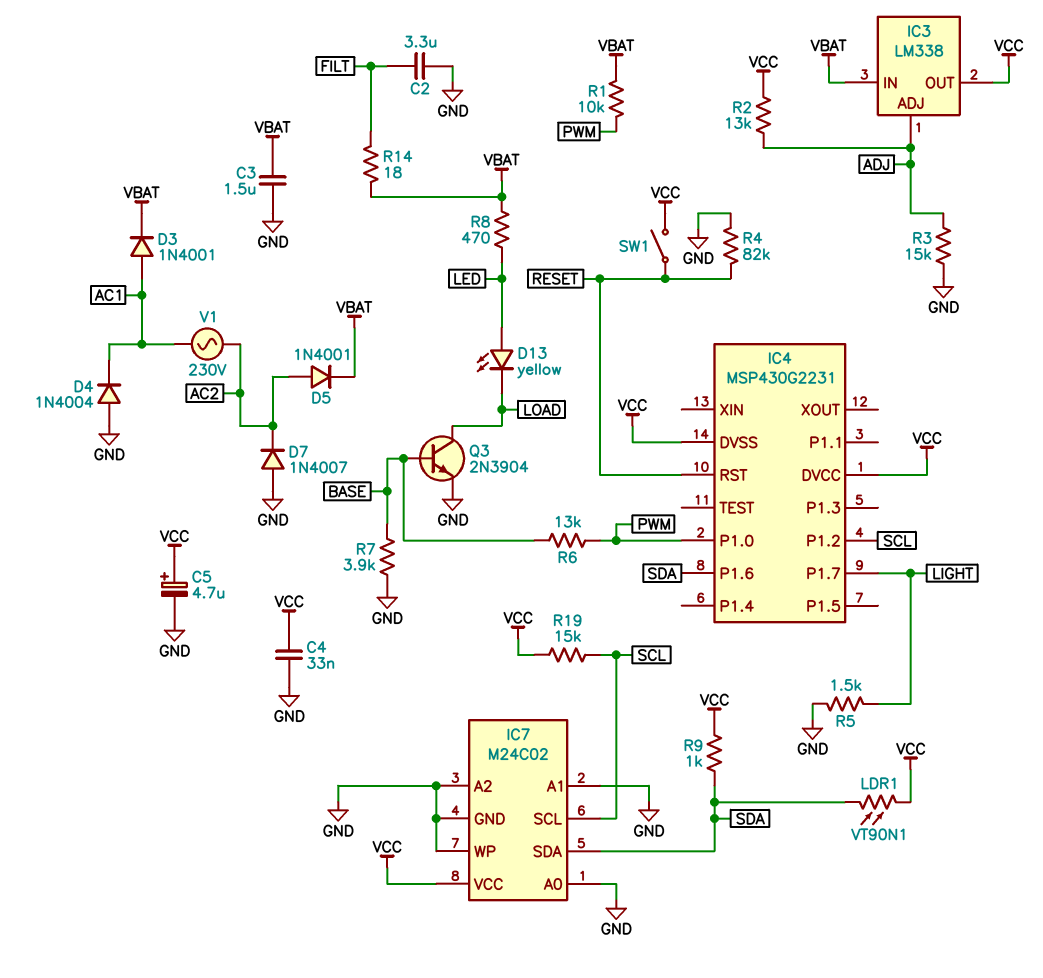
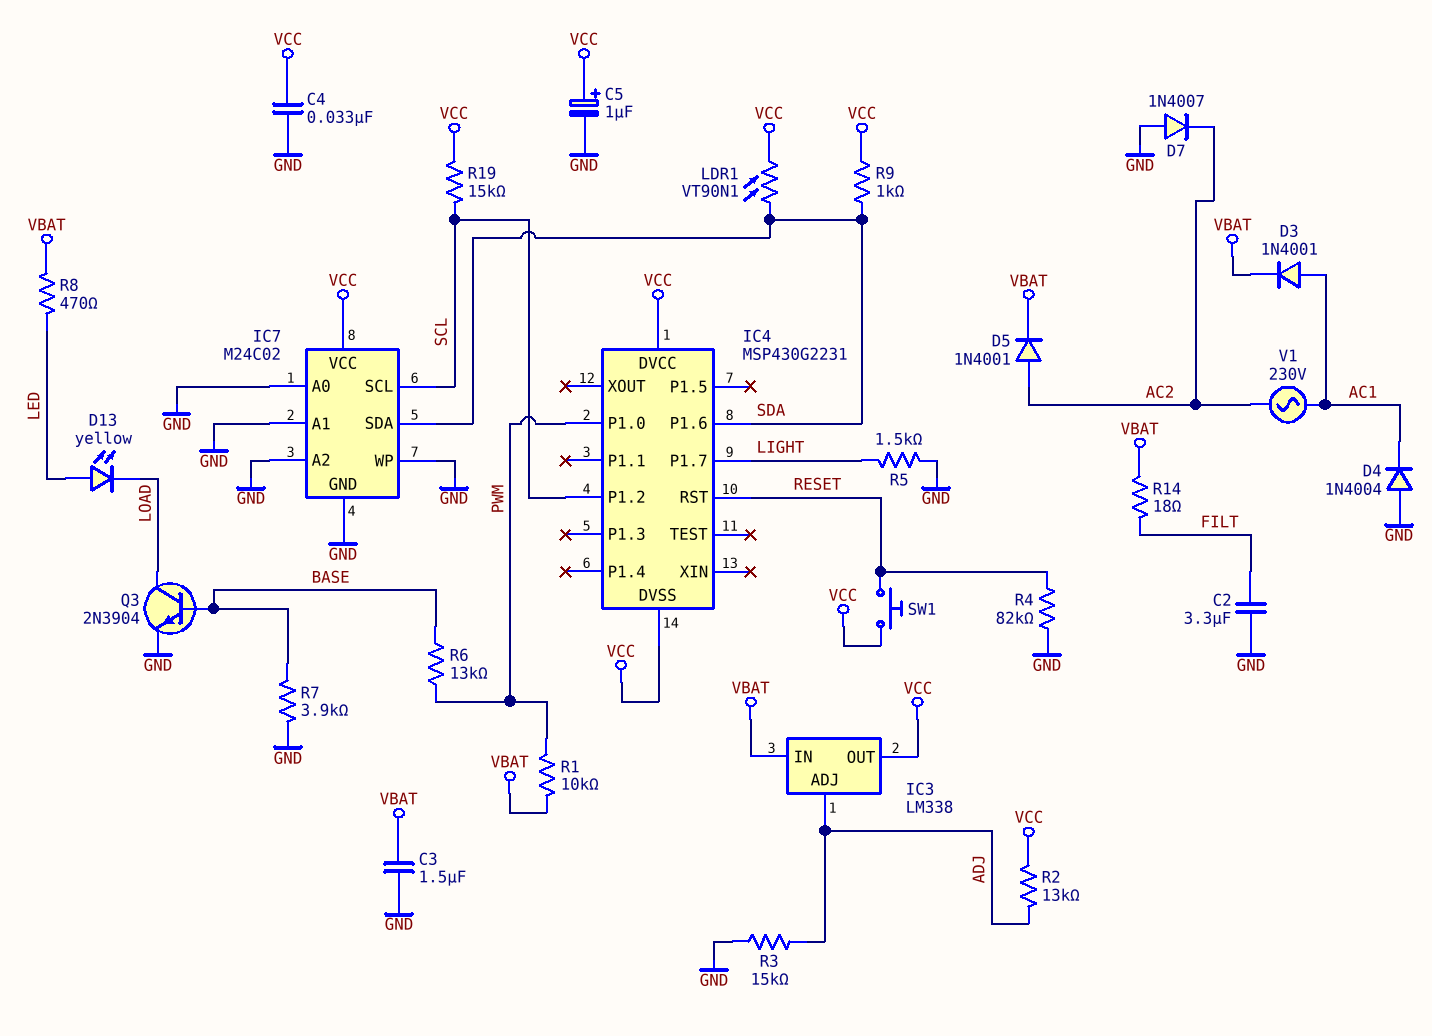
C5: 4.7uF (plus VCC, minus GND) -> 1uF (plus VCC, minus GND)
SW1: switch (RESET, VCC) -> button (RESET, VCC)

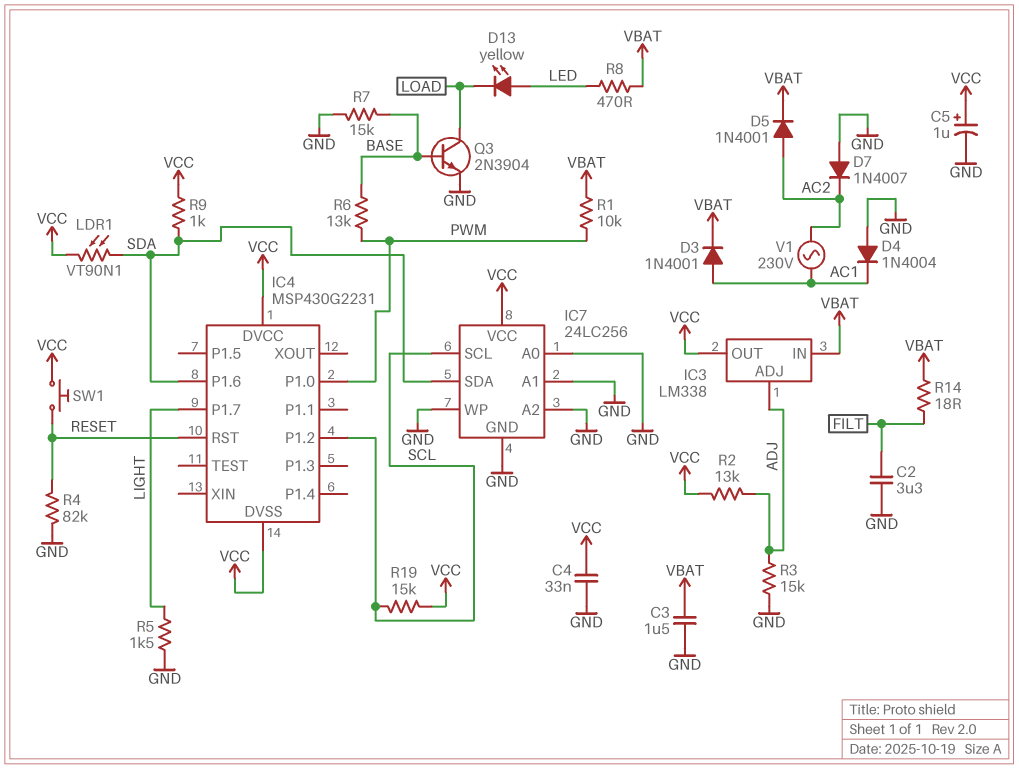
IC7: M24C02 -> 24LC256
R7: 3.9k (BASE, GND) -> 15k (BASE, GND)

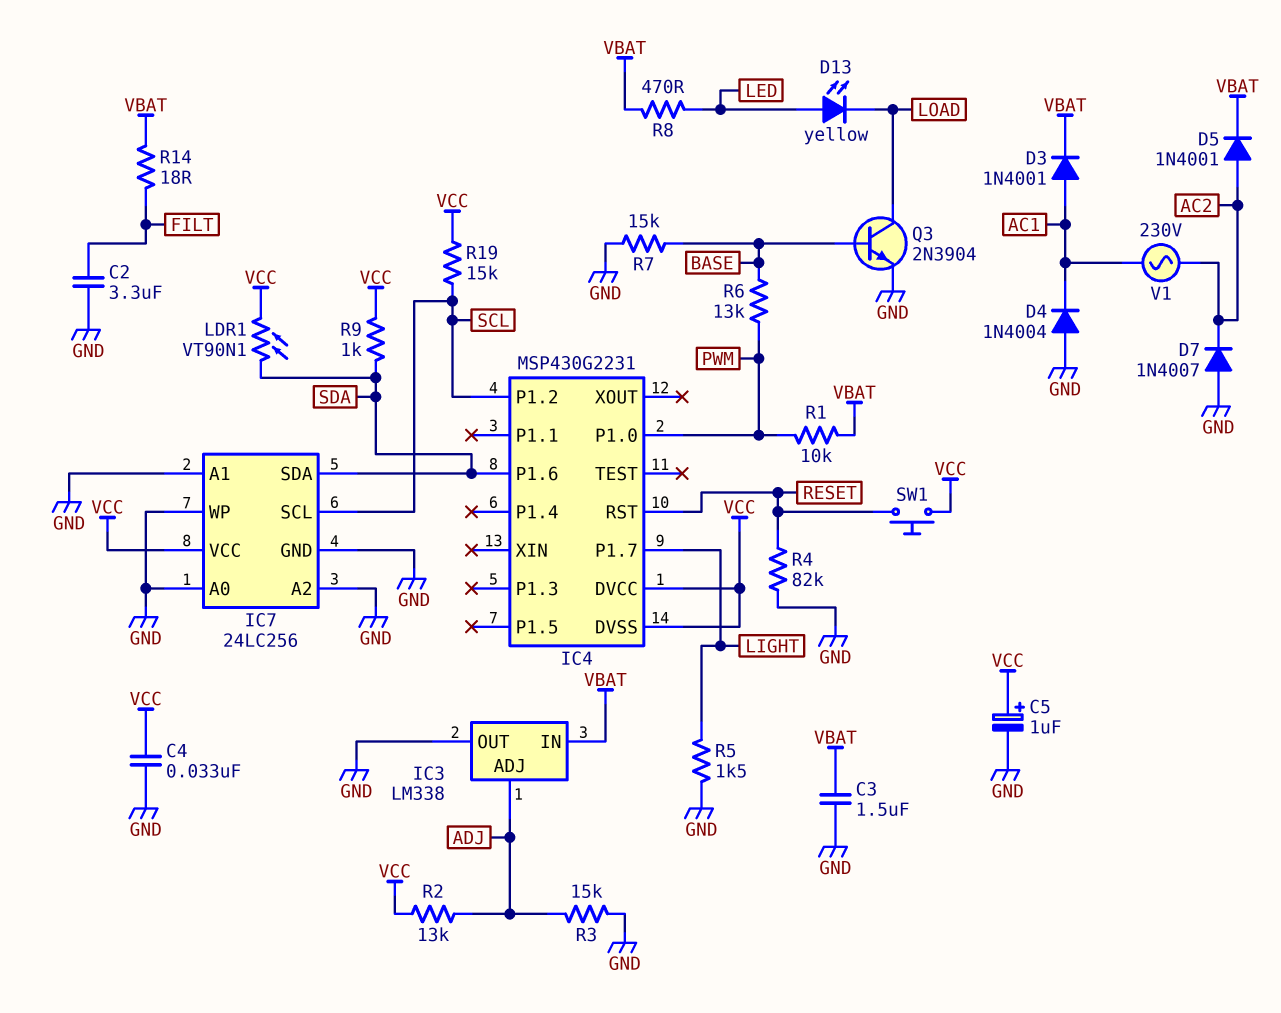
IC3 pin OUT: VCC -> GND

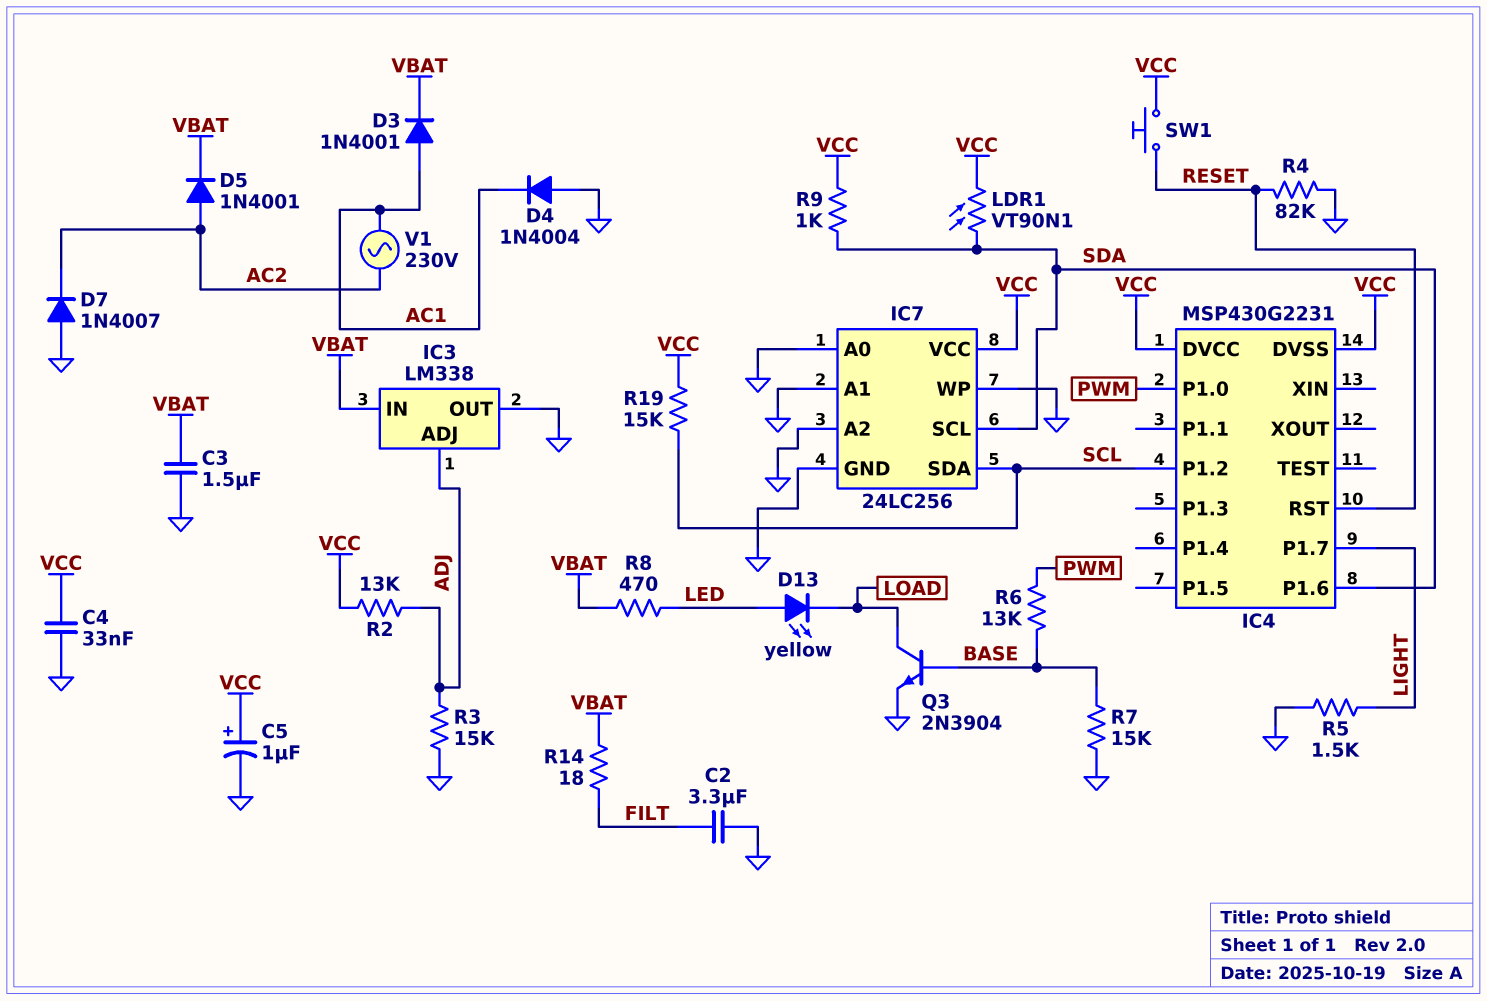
IC7 pin SCL: SCL -> SDA
IC7 pin SDA: SDA -> SCL
R1: 10k (PWM, VBAT) -> none

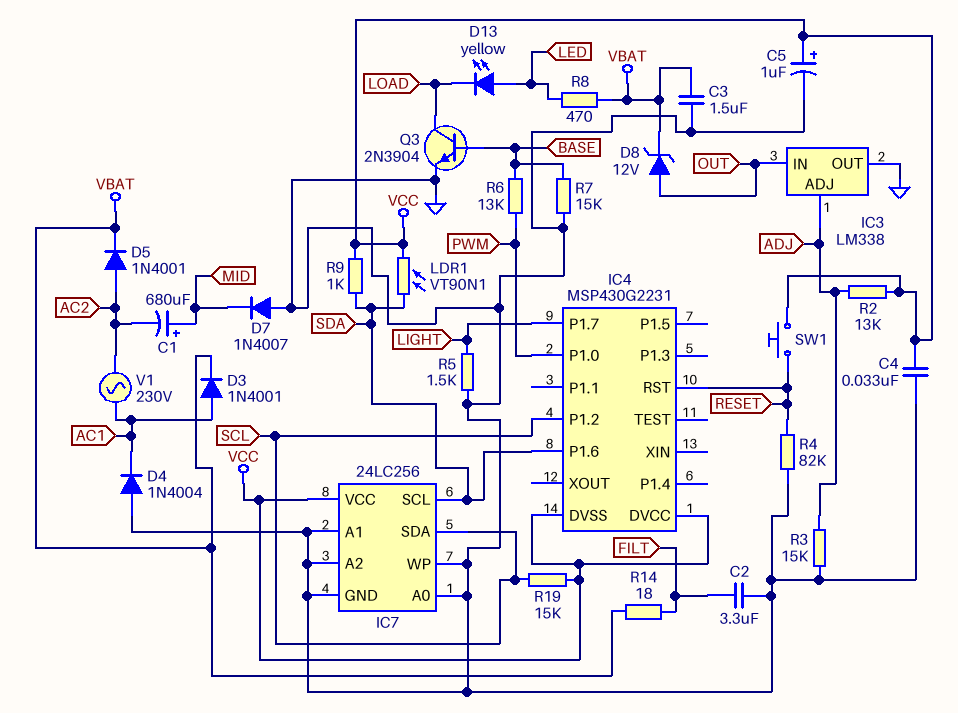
C1: none -> 680uF (plus MID, minus AC2)
D7: diode 1N4007 (A GND, K AC2) -> diode 1N4007 (A GND, K MID)
D8: none -> zener 12V (A OUT, K VBAT)
IC3 pin IN: VBAT -> OUT

